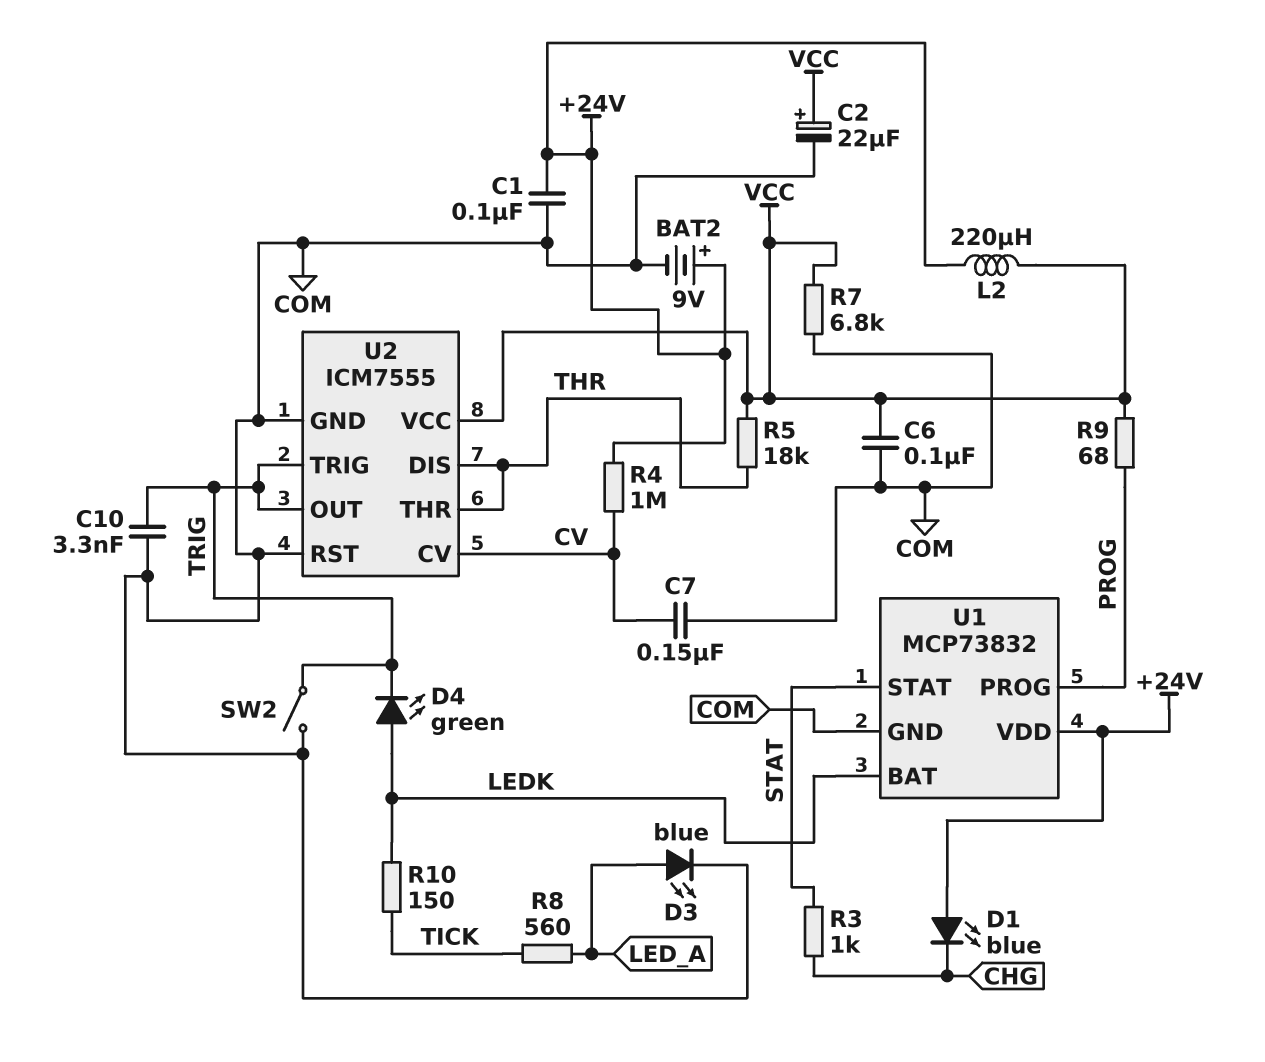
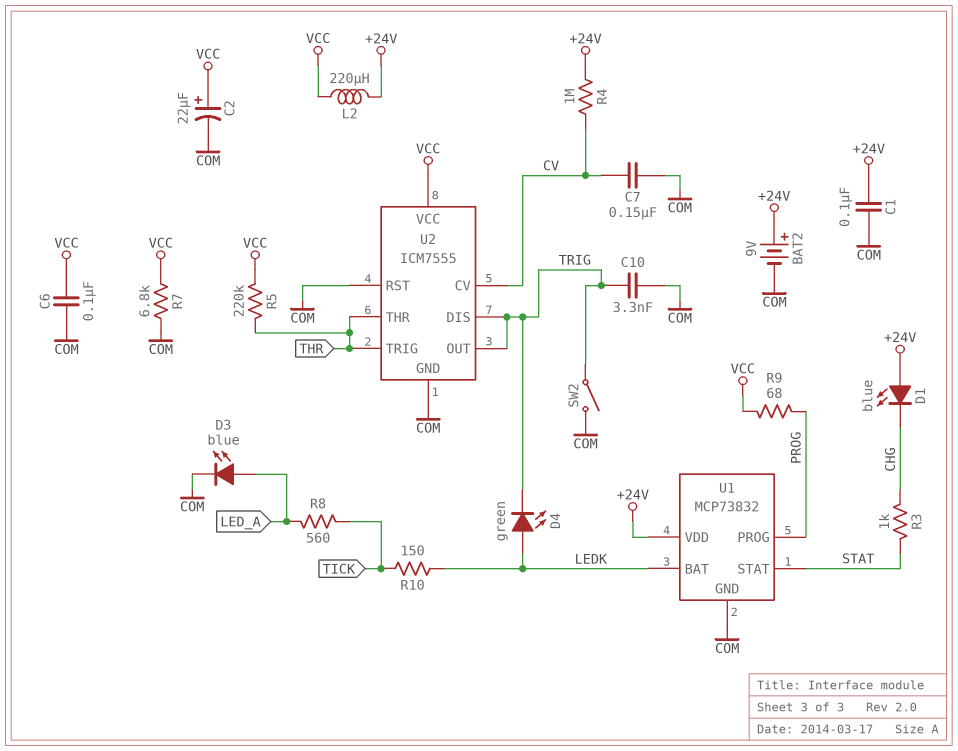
R5: 18k (THR, VCC) -> 220k (THR, VCC)
U2 pin DIS: THR -> TRIG
U2 pin TRIG: TRIG -> THR

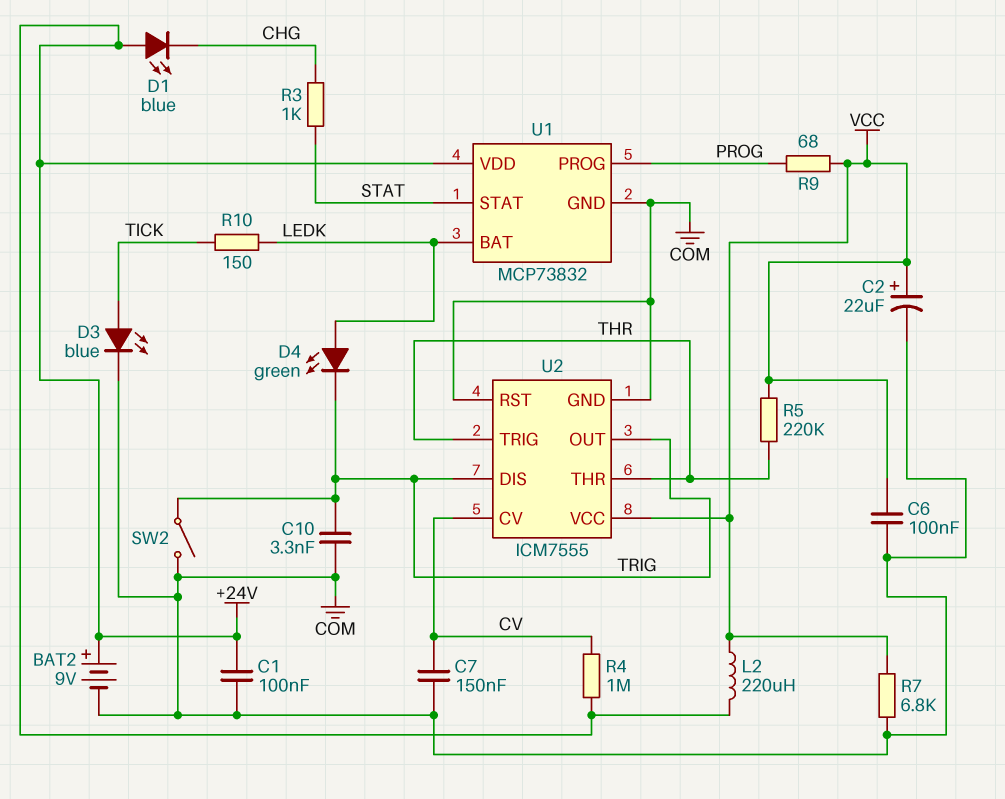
D3: LED blue (A LED_A, K COM) -> LED blue (A TICK, K COM)
R8: 560 (LED_A, TICK) -> none

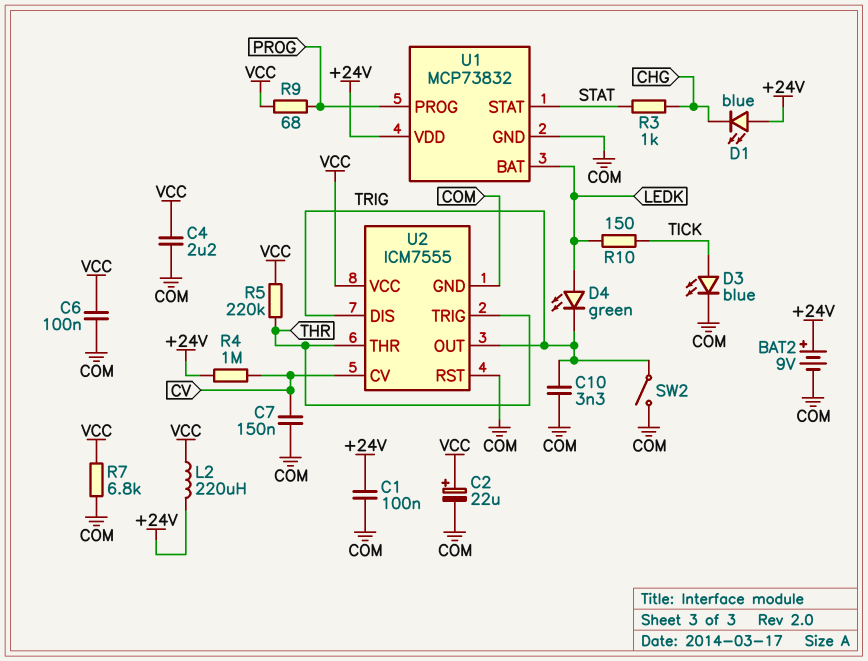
C4: none -> 2.2uF (COM, VCC)

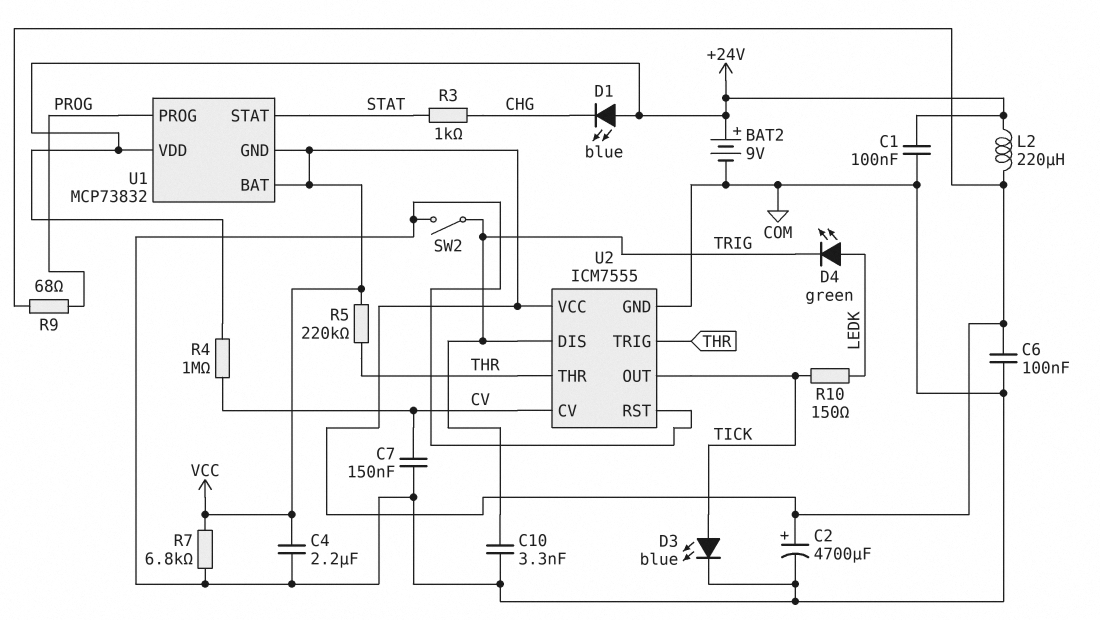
C2: 22uF (plus VCC, minus COM) -> 4700uF (plus VCC, minus COM)
U1 pin BAT: LEDK -> VCC
U1 pin GND: COM -> VCC
U2 pin OUT: TRIG -> TICK

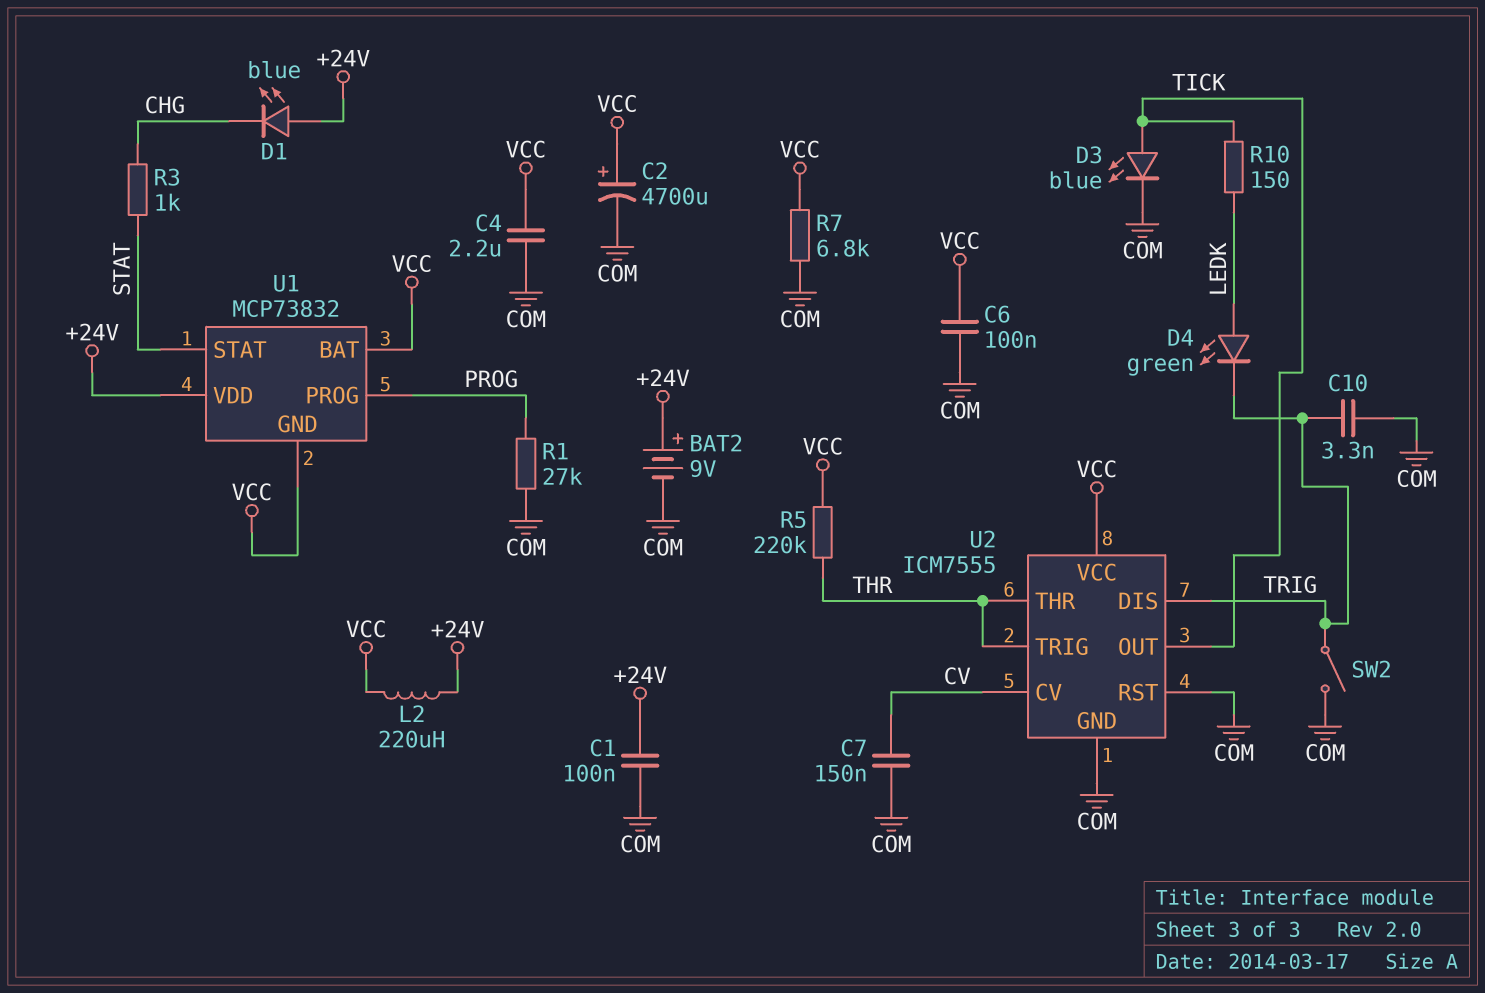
R1: none -> 27k (COM, PROG)
R4: 1M (+24V, CV) -> none
R9: 68 (PROG, VCC) -> none

